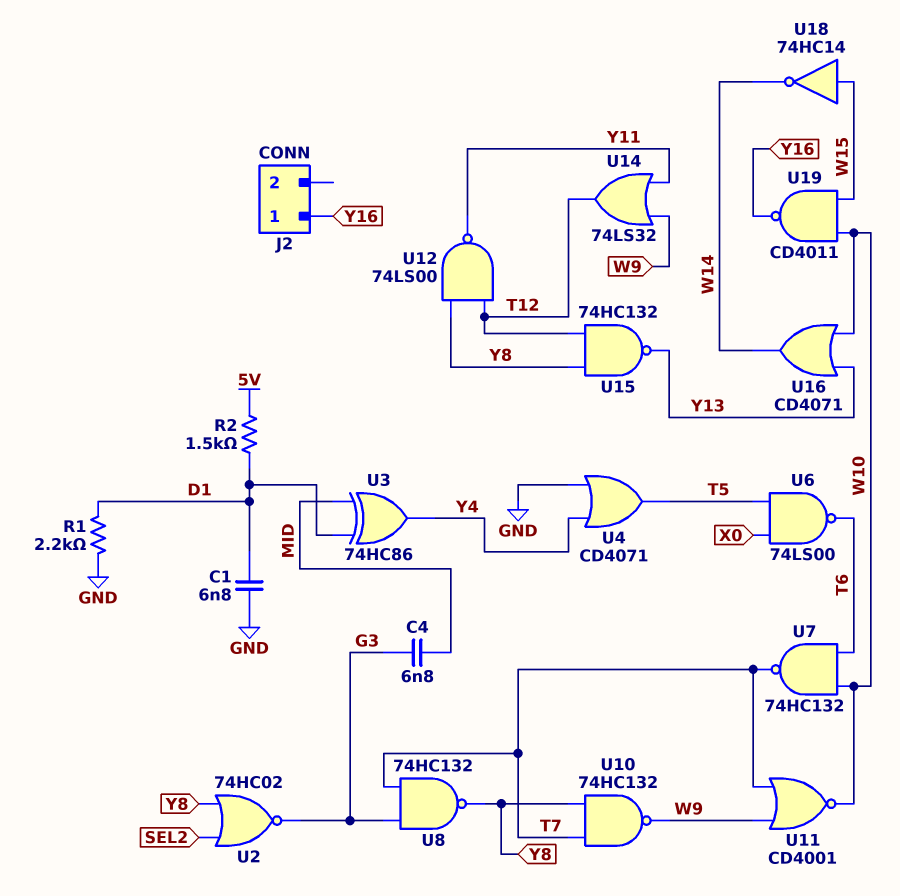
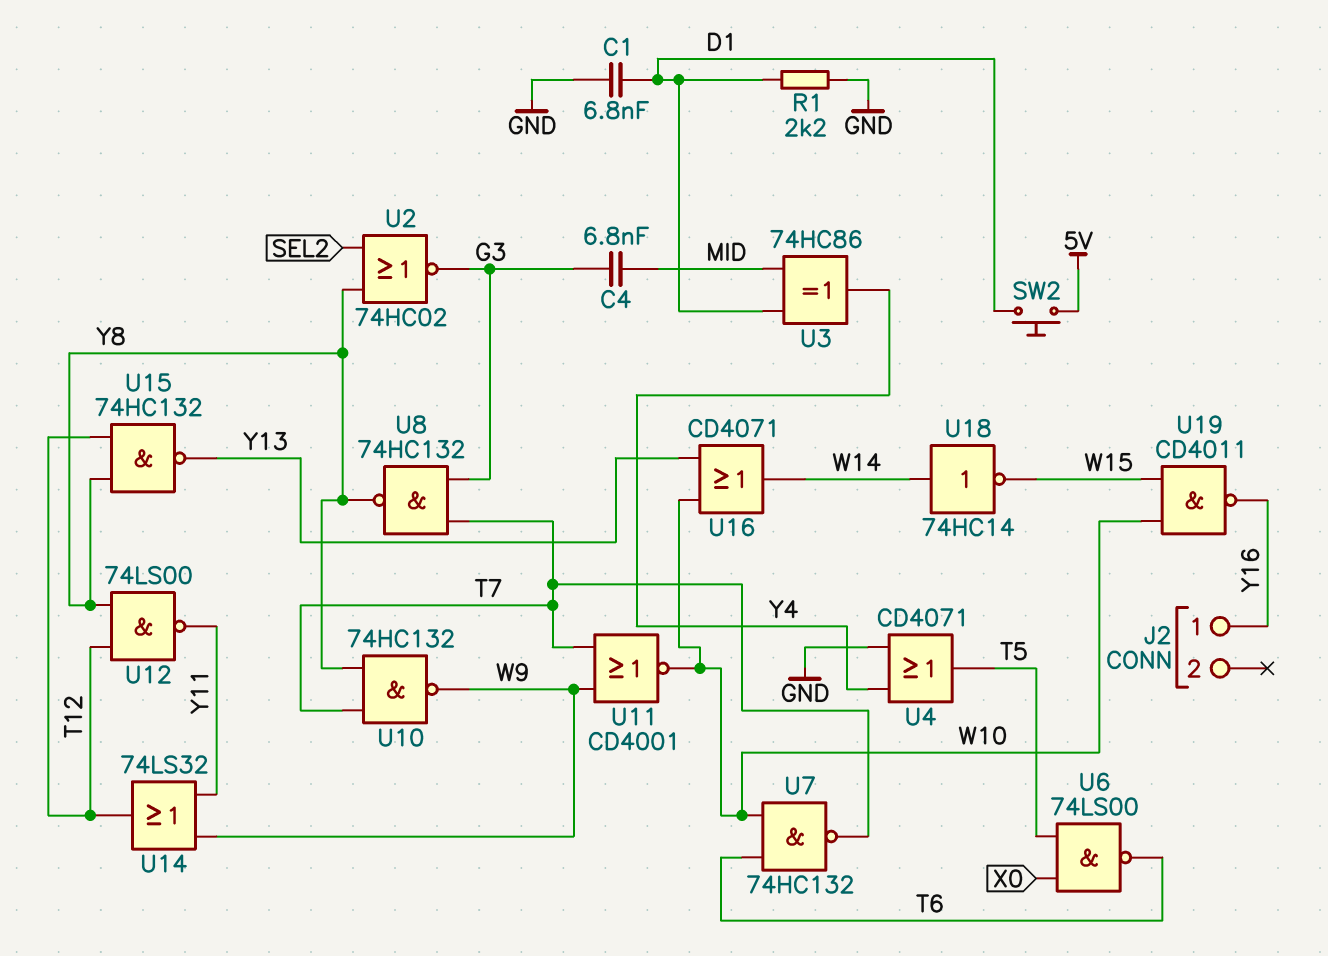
R2: 1.5k (5V, D1) -> none
SW2: none -> button (5V, D1)
U18: NOT 74HC14 (in W15, out W14) -> NOT 74HC14 (in W14, out W15)

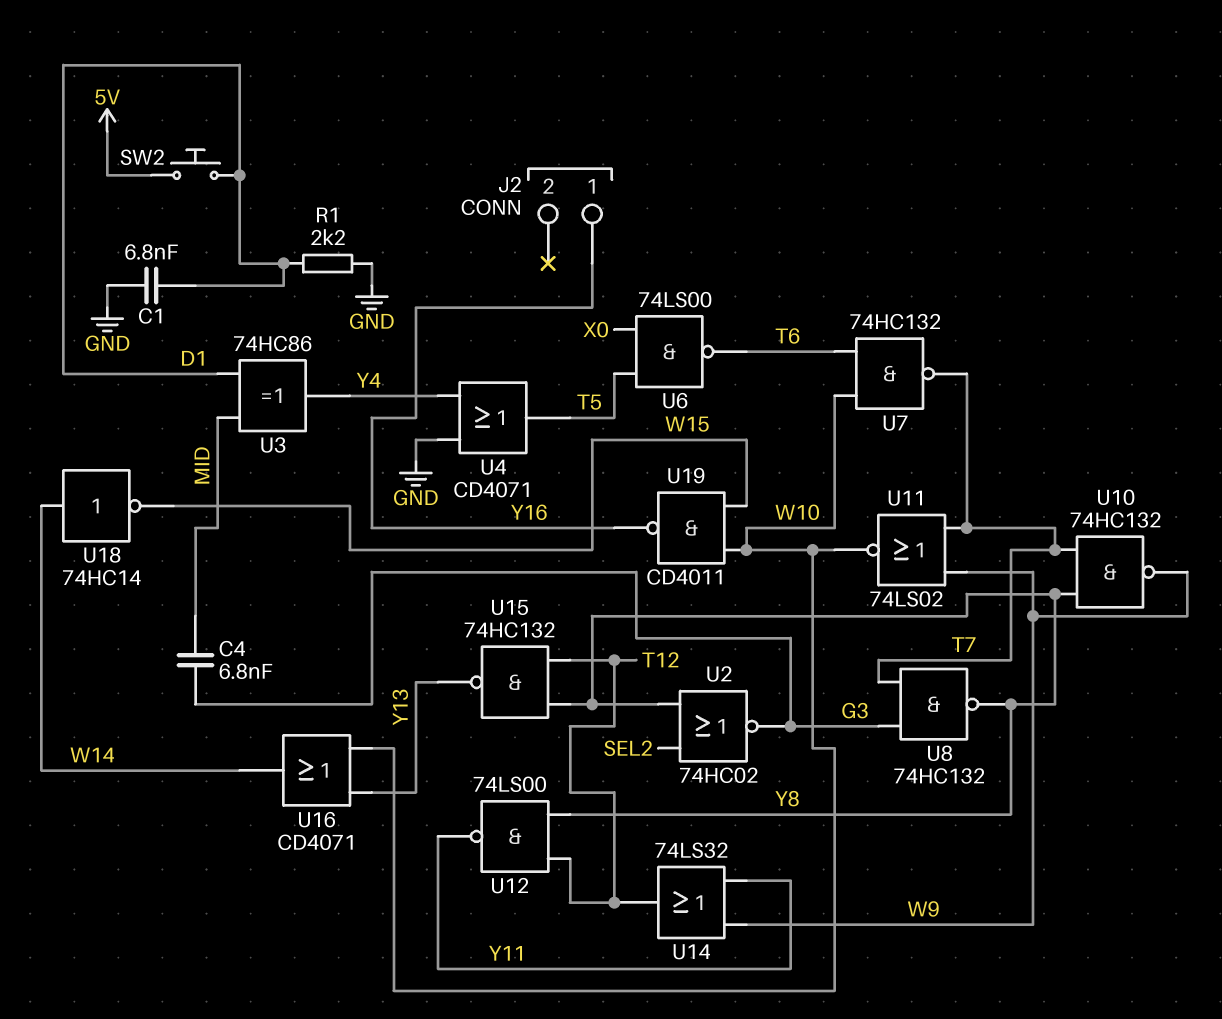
U11: NOR CD4001 (in T7, in W9, out W10) -> NOR 74LS02 (in T7, in W9, out W10)

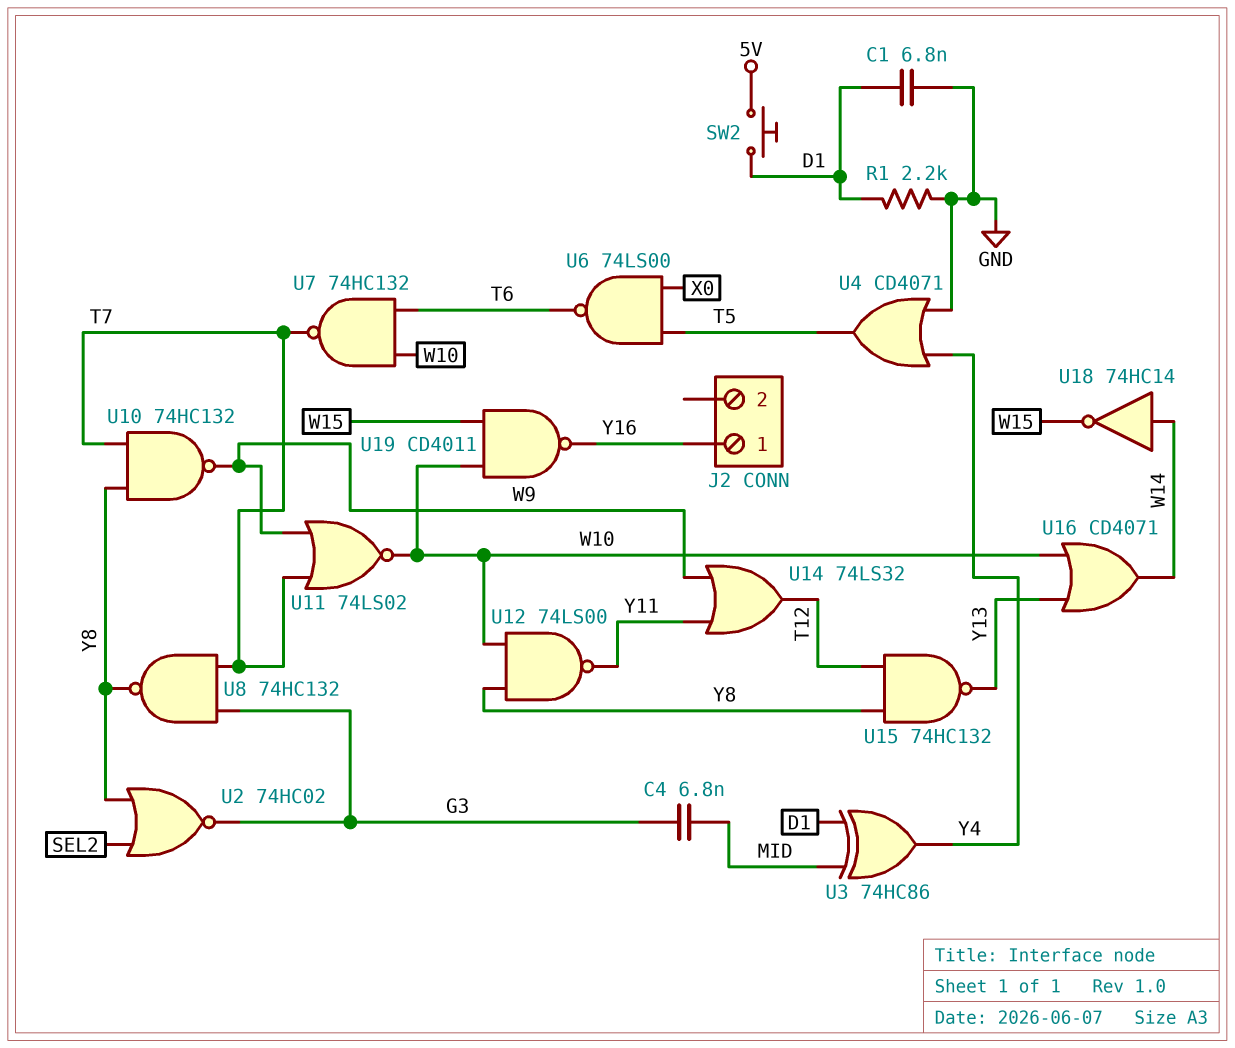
U12: NAND 74LS00 (in T12, in Y8, out Y11) -> NAND 74LS00 (in W10, in Y8, out Y11)

